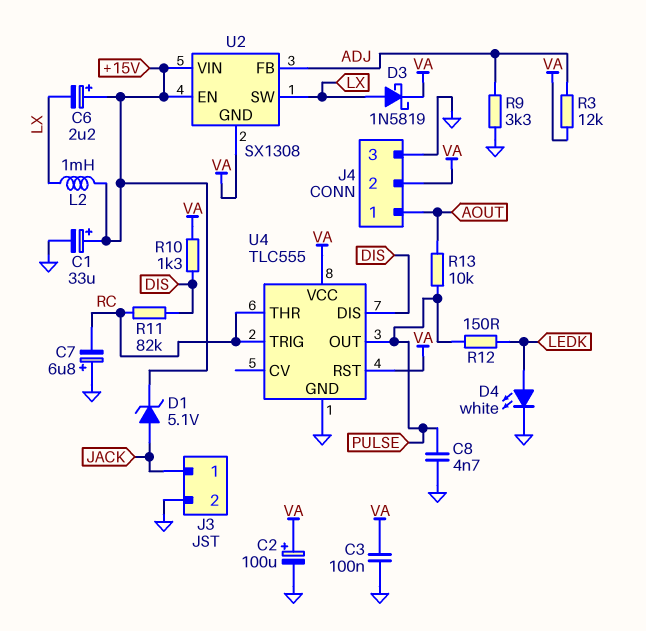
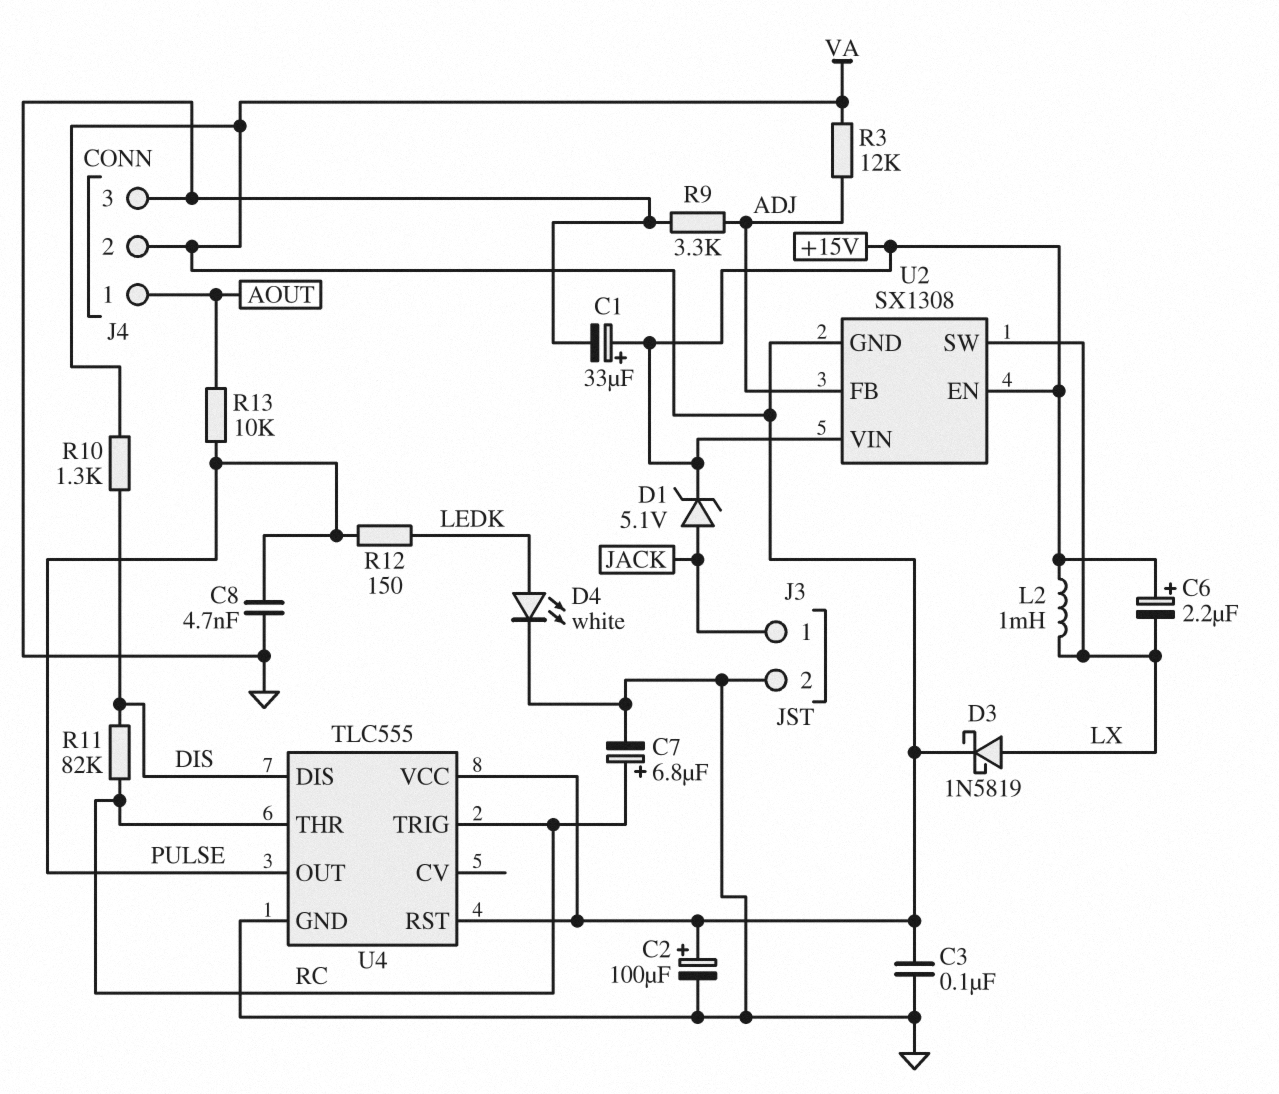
C7: 6.8uF (plus GND, minus RC) -> 6.8uF (plus RC, minus GND)

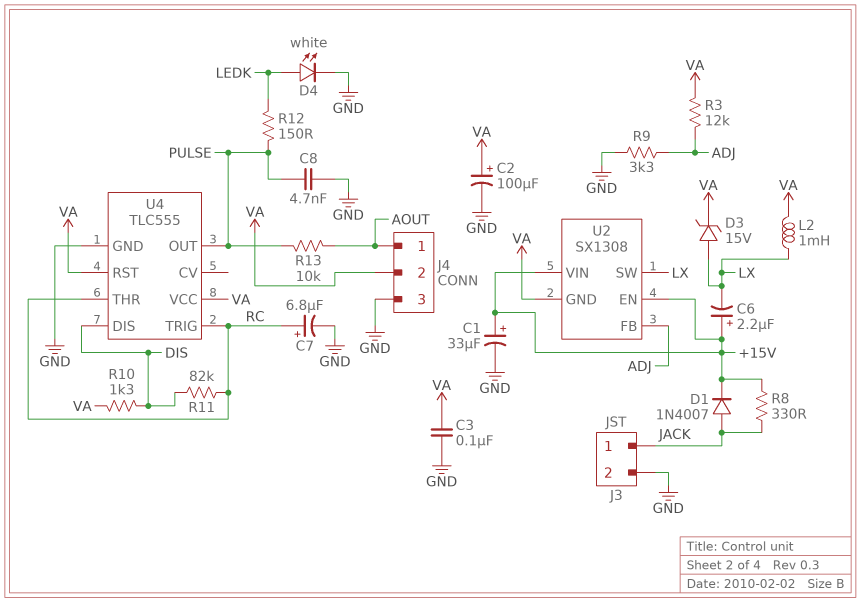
D1: zener 5.1V (A JACK, K +15V) -> diode 1N4007 (A JACK, K +15V)
D3: schottky 1N5819 (A LX, K VA) -> zener 15V (A LX, K VA)
L2: 1mH (+15V, LX) -> 1mH (LX, VA)
R8: none -> 330 (+15V, JACK)

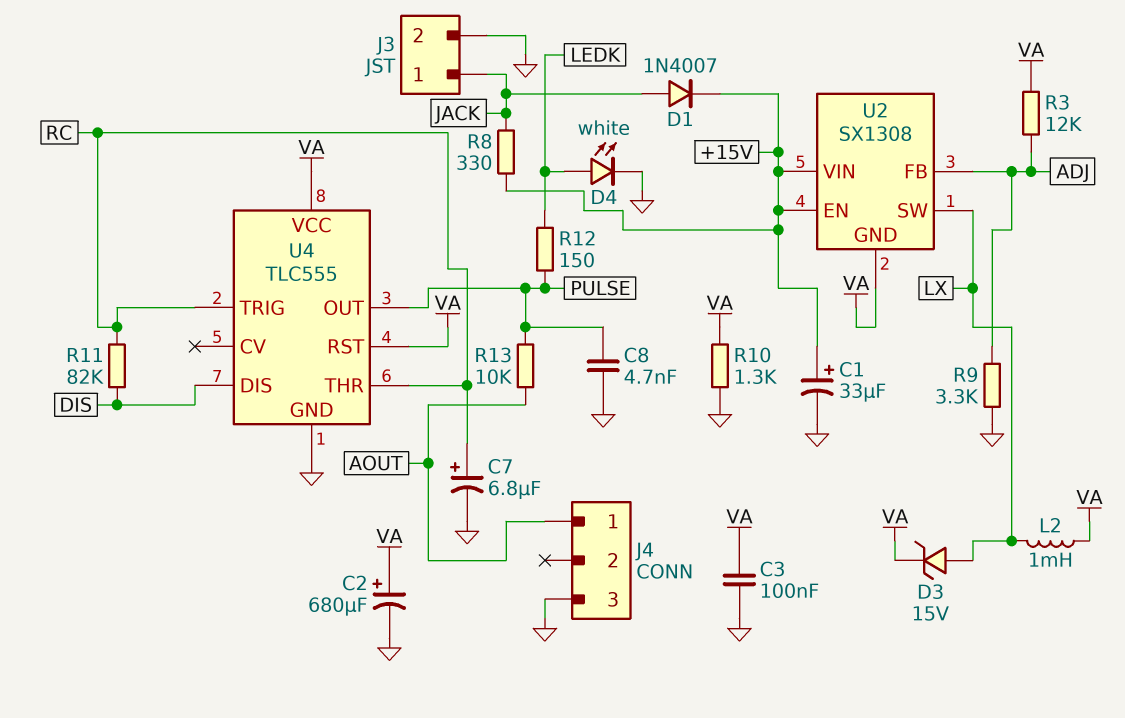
C2: 100uF (plus VA, minus GND) -> 680uF (plus VA, minus GND)
C6: 2.2uF (plus +15V, minus LX) -> none
J4 pin 2: VA -> none
R10: 1.3k (DIS, VA) -> 1.3k (GND, VA)

